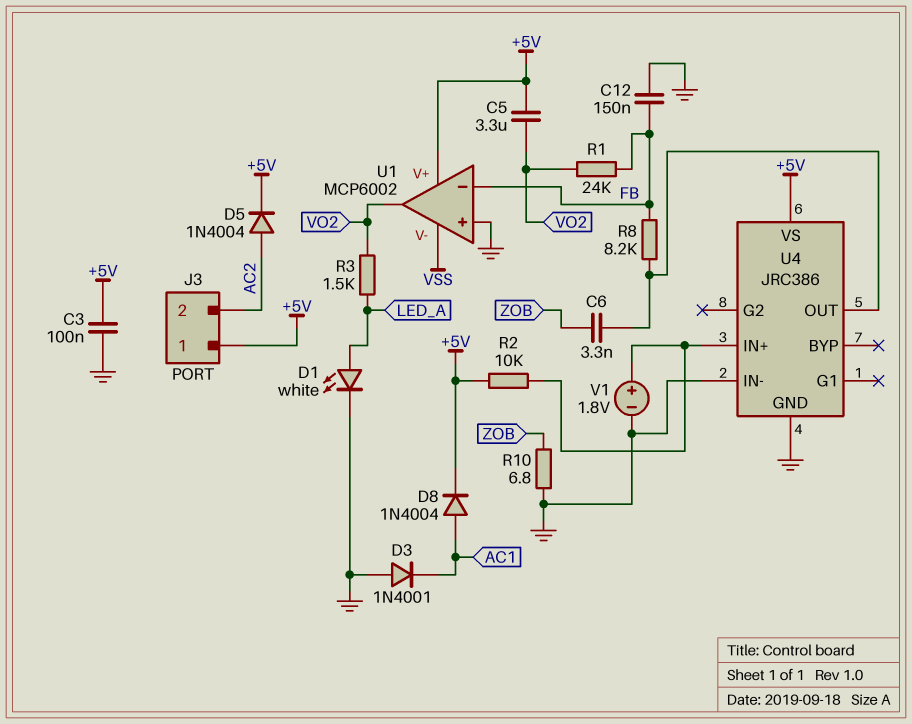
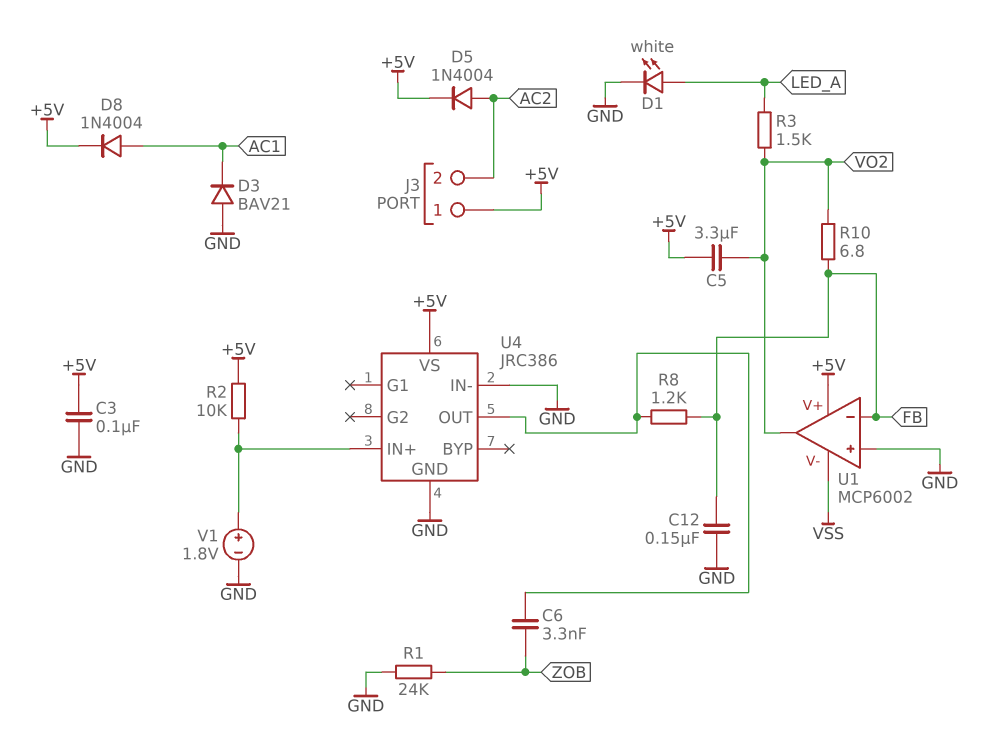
D3: diode 1N4001 (A GND, K AC1) -> diode BAV21 (A GND, K AC1)
R1: 24k (FB, VO2) -> 24k (GND, ZOB)
R8: 8.2k (FB, U4/OUT) -> 1.2k (FB, U4/OUT)
R10: 6.8 (GND, ZOB) -> 6.8 (FB, VO2)

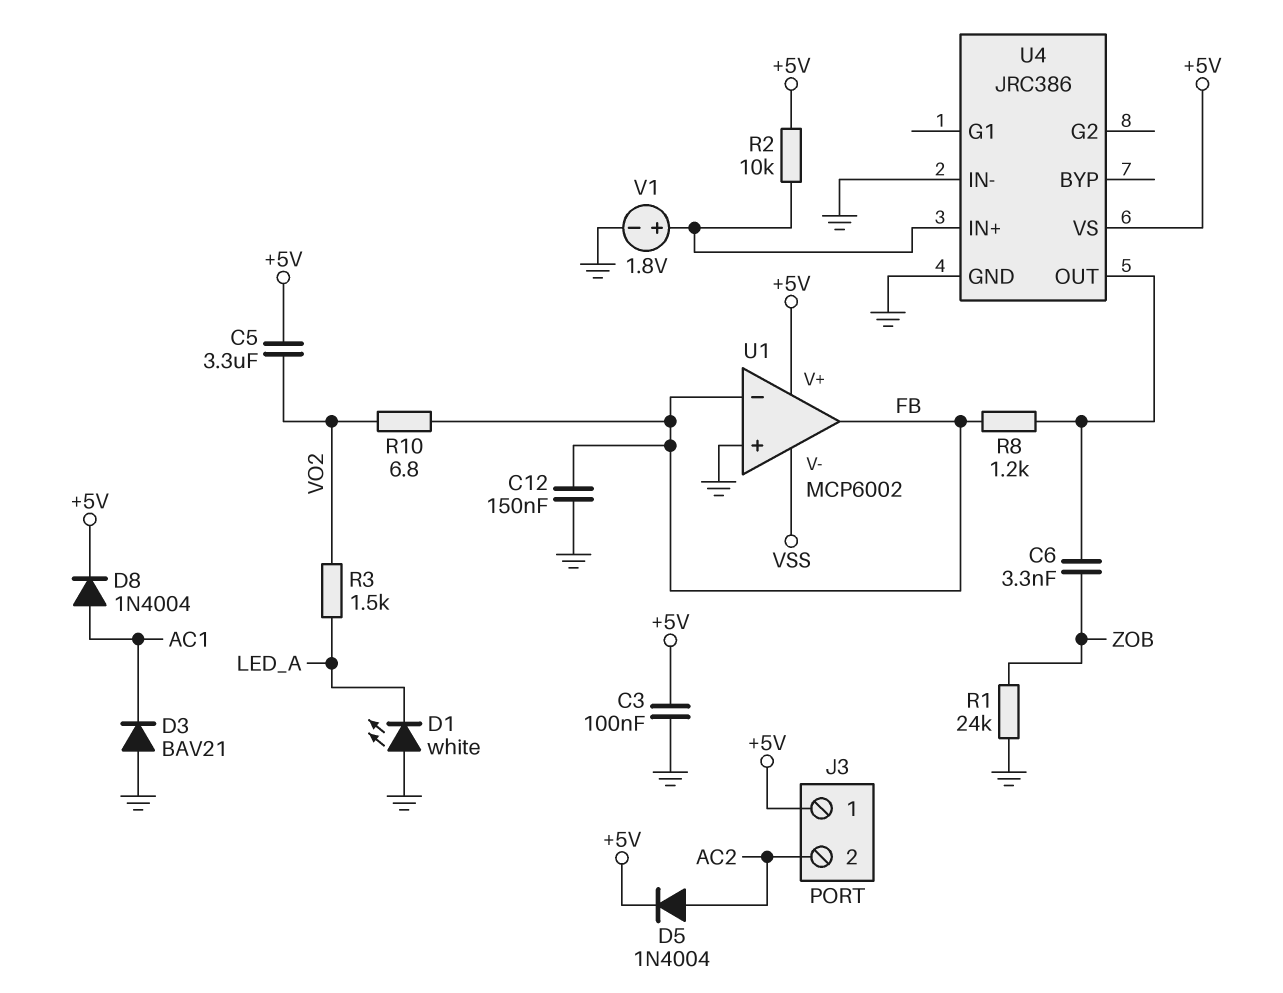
D1: LED white (A LED_A, K GND) -> LED white (A GND, K LED_A)
U1 pin out: VO2 -> FB

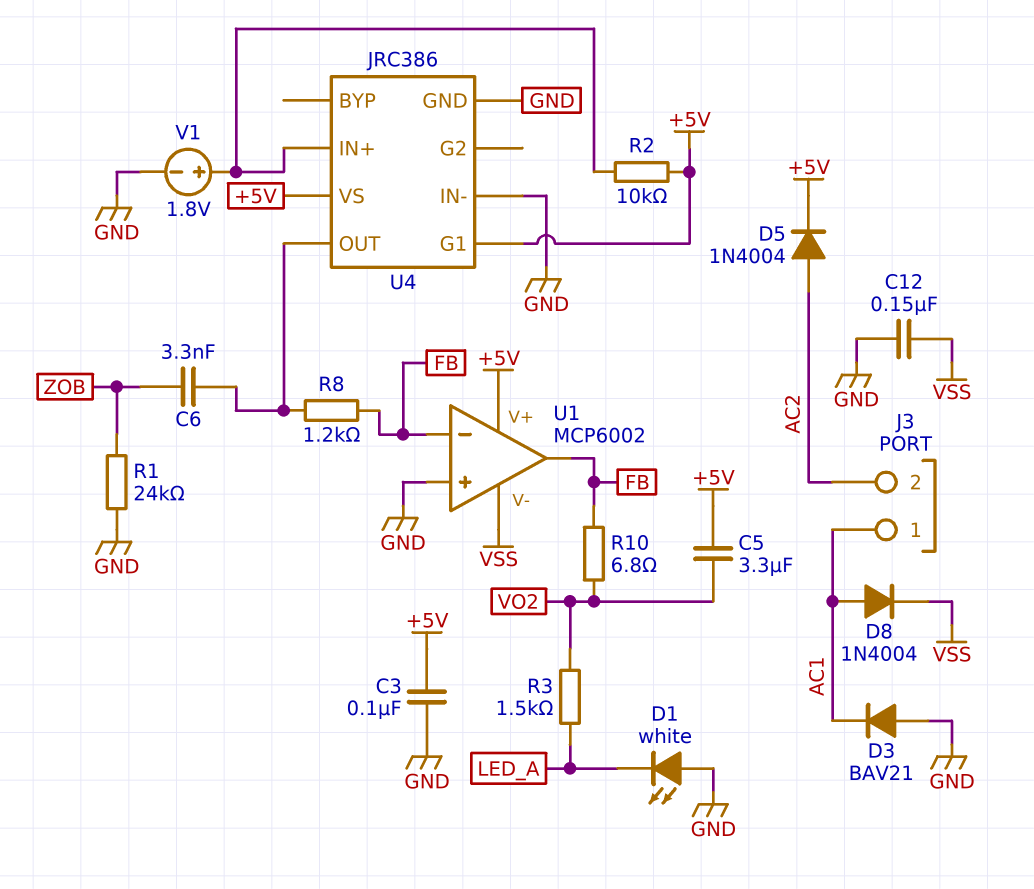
C12: 150nF (FB, GND) -> 150nF (GND, VSS)
D8: diode 1N4004 (A AC1, K +5V) -> diode 1N4004 (A AC1, K VSS)
J3 pin 1: +5V -> AC1
U4 pin G1: none -> +5V

